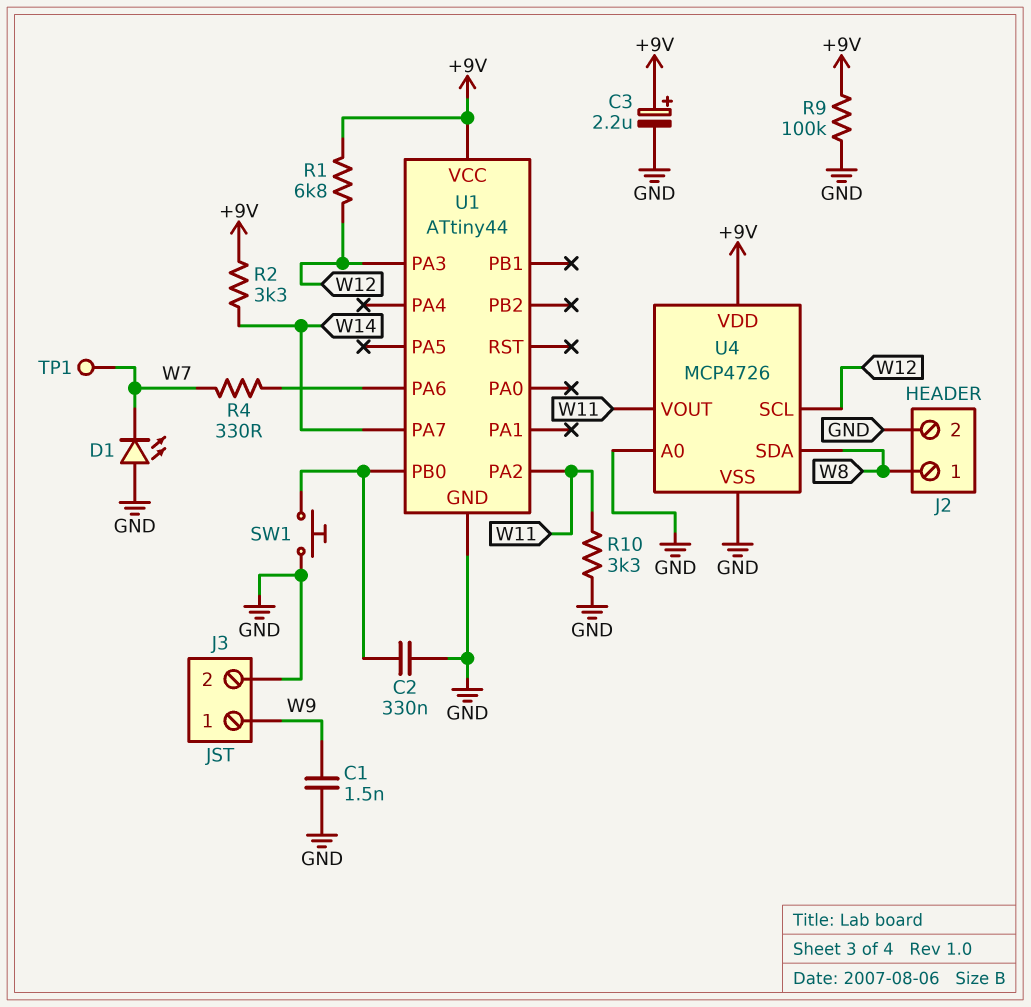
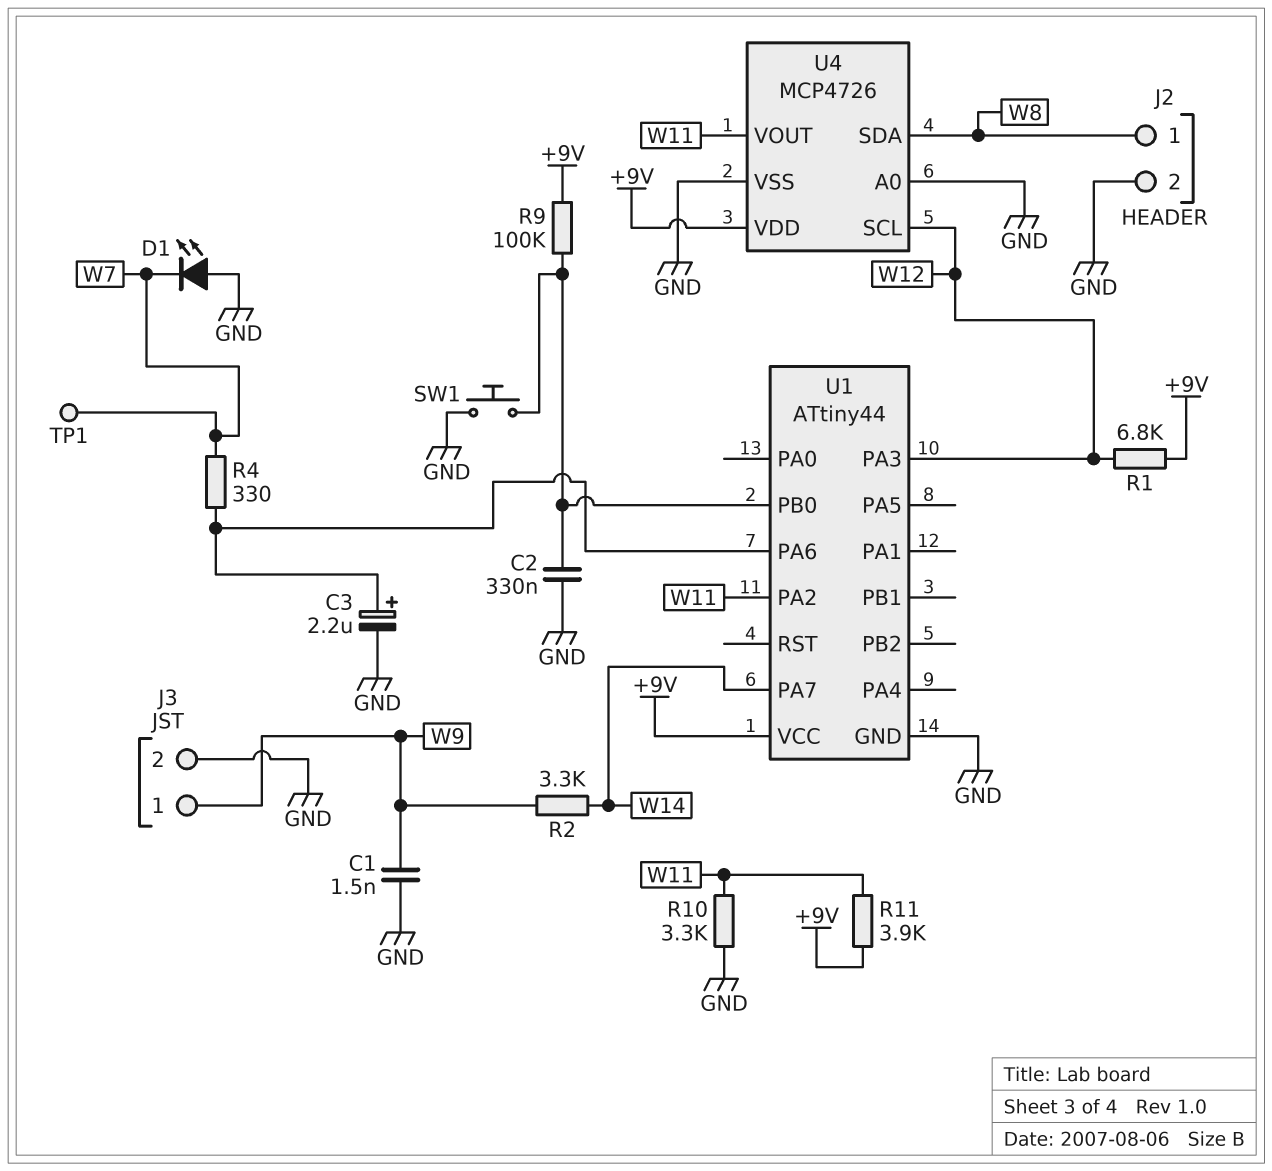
C3: 2.2uF (plus +9V, minus GND) -> 2.2uF (plus U1/PA6, minus GND)
R2: 3.3k (+9V, W14) -> 3.3k (W9, W14)
R9: 100k (+9V, GND) -> 100k (+9V, U1/PB0)
R11: none -> 3.9k (+9V, W11)

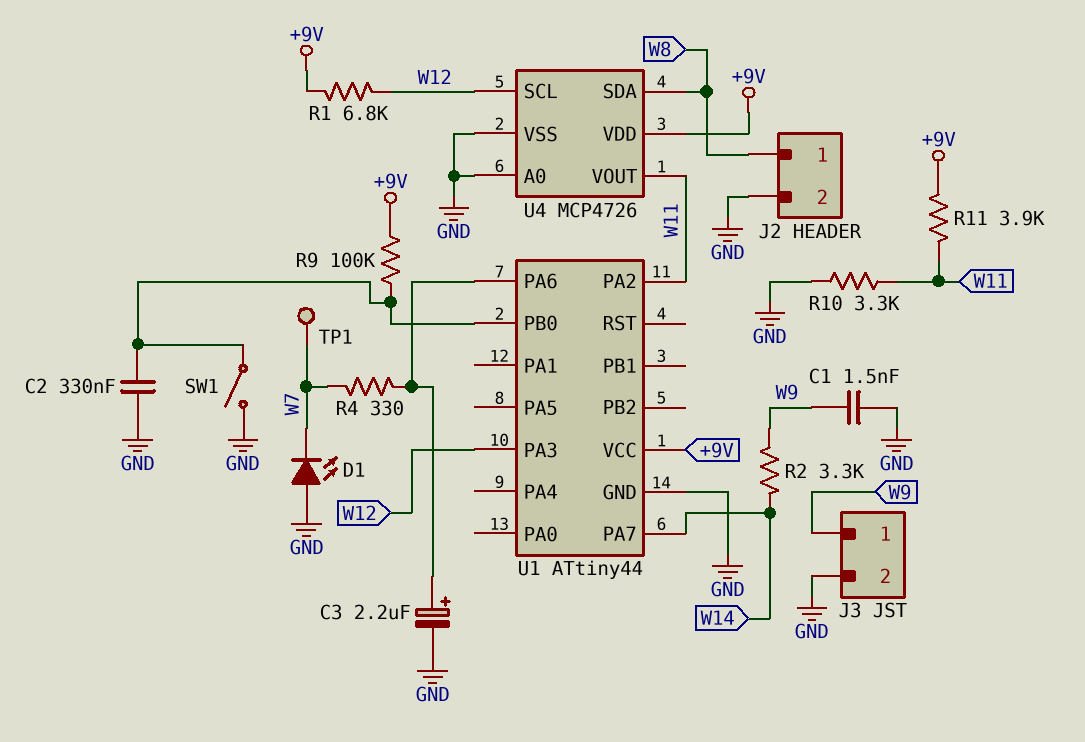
SW1: button (GND, U1/PB0) -> switch (GND, U1/PB0)

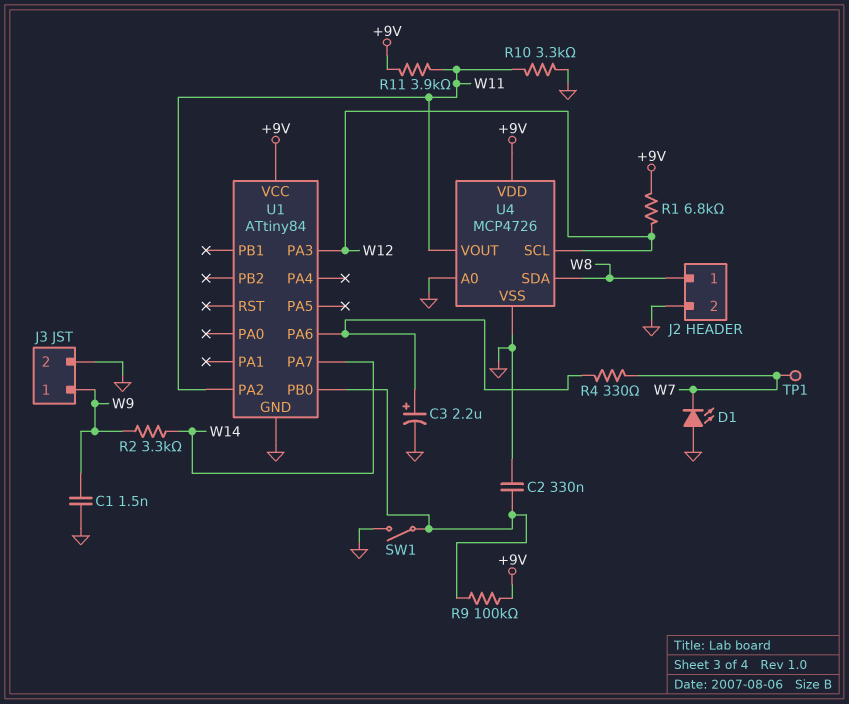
U1: ATtiny44 -> ATtiny84

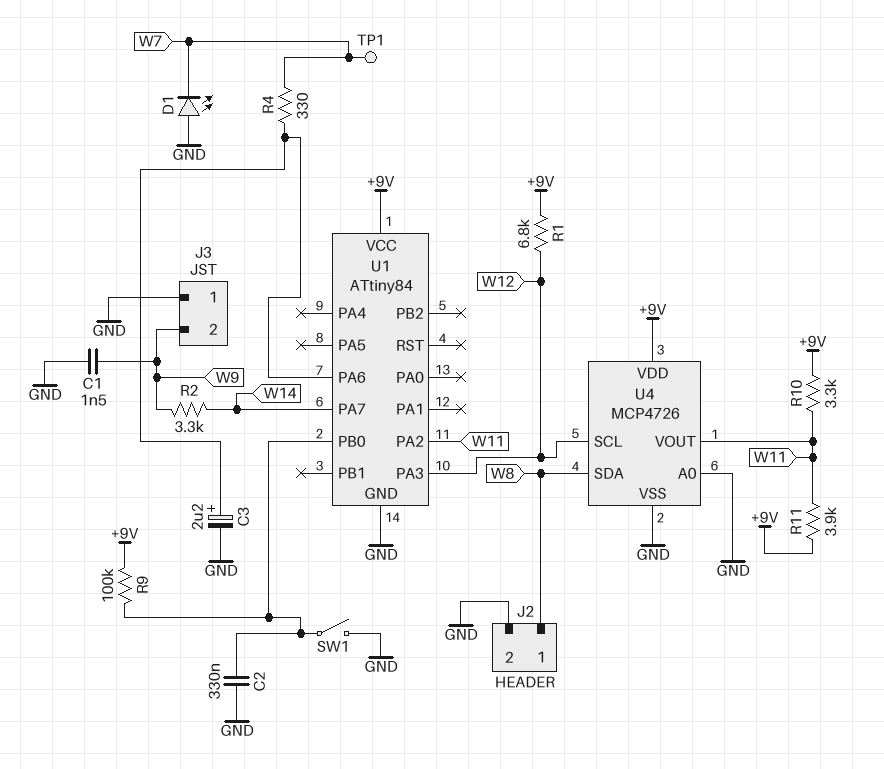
J3 pin 1: W9 -> GND
J3 pin 2: GND -> W9
R10: 3.3k (GND, W11) -> 3.3k (+9V, W11)

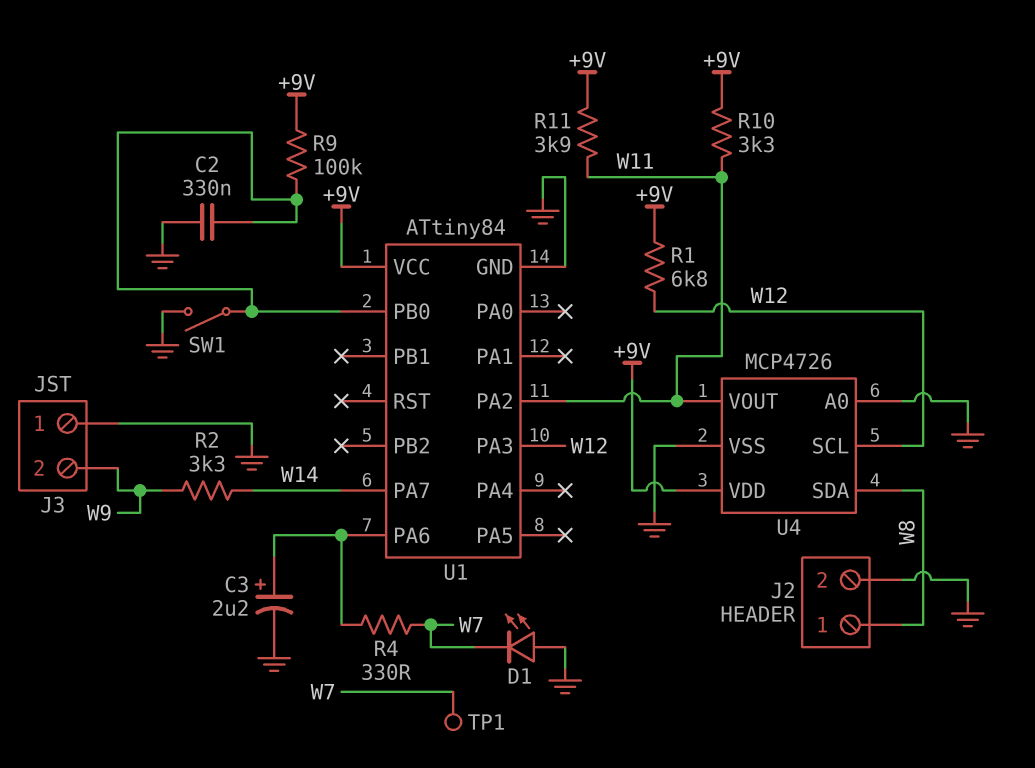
C1: 1.5nF (GND, W9) -> none

